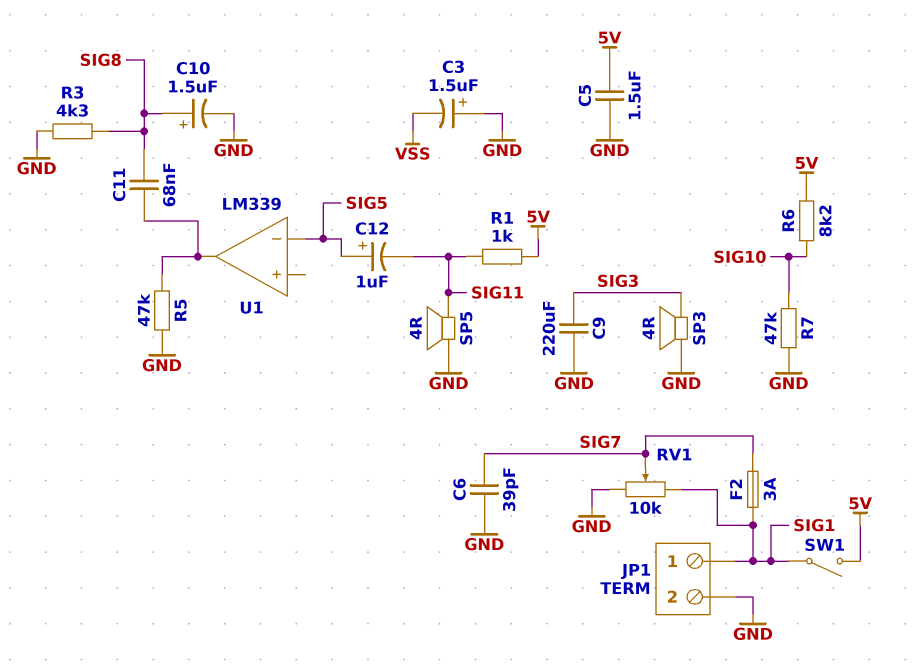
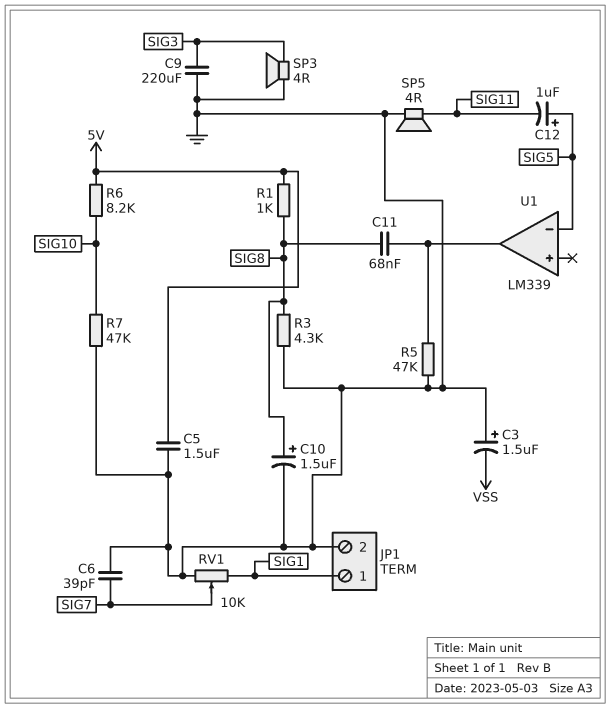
F2: 3A (SIG1, SIG7) -> none
R1: 1k (5V, SIG11) -> 1k (5V, SIG8)
SW1: switch (5V, SIG1) -> none

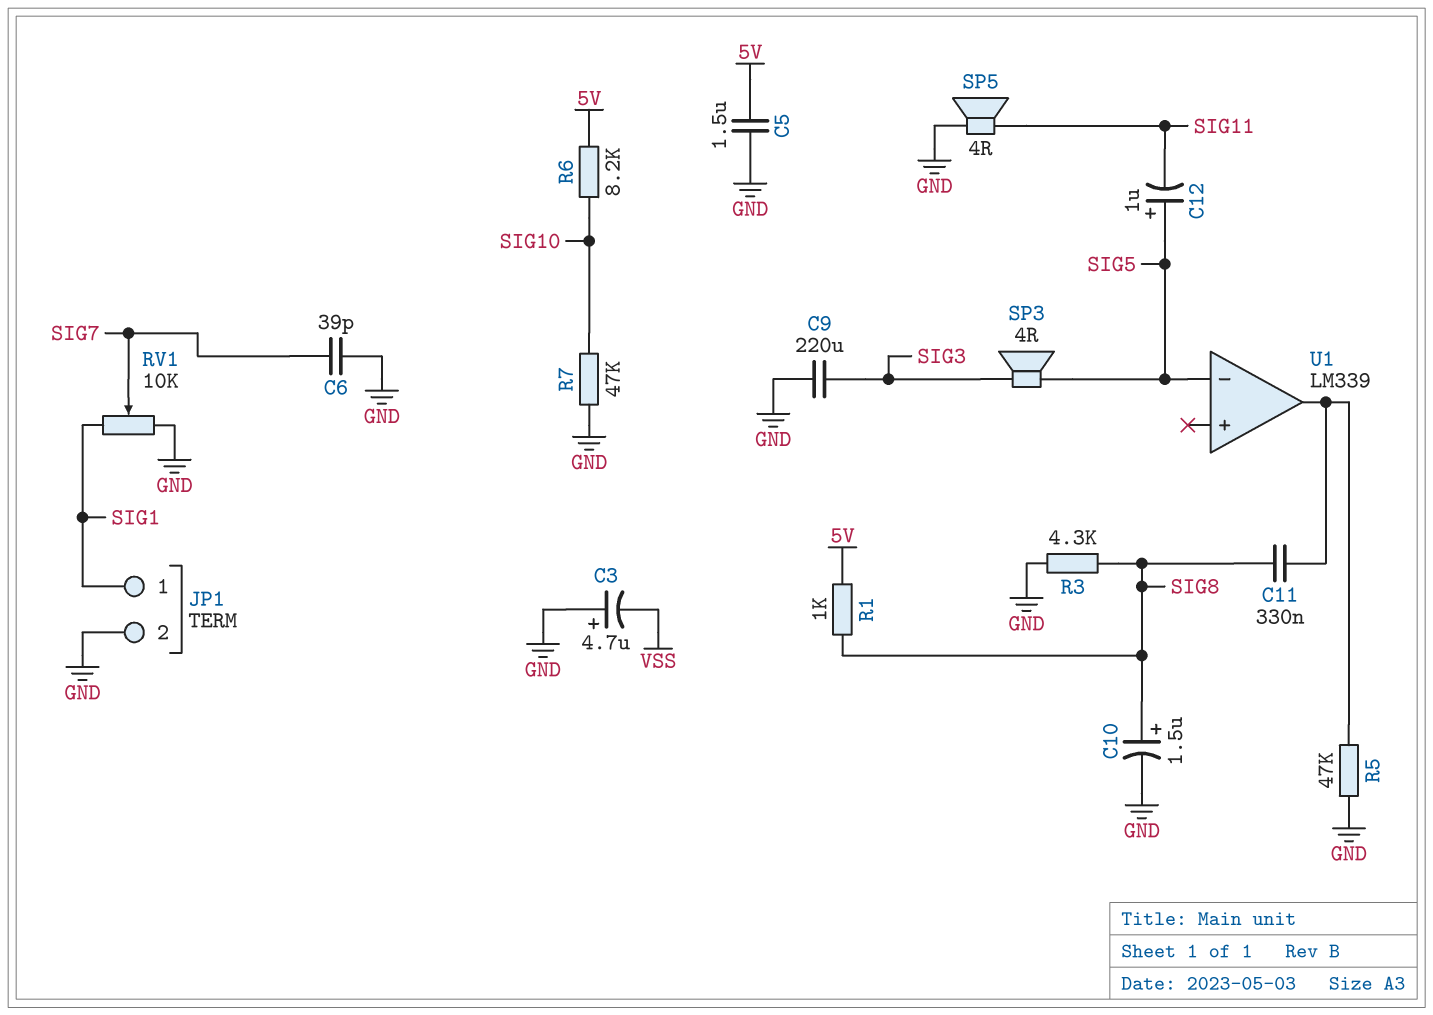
C3: 1.5uF (plus GND, minus VSS) -> 4.7uF (plus GND, minus VSS)
C11: 68nF (SIG8, U1/out) -> 330nF (SIG8, U1/out)
SP3: speaker 4R (GND, SIG3) -> speaker 4R (SIG3, SIG5)

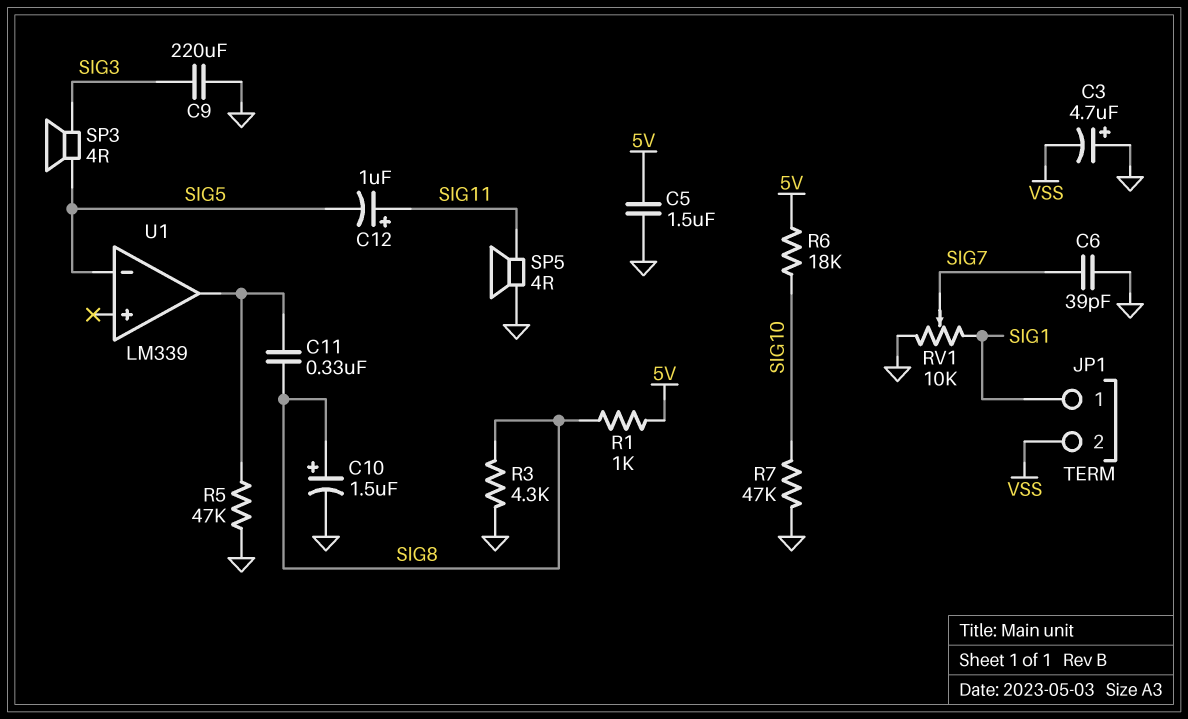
C12: 1uF (plus SIG5, minus SIG11) -> 1uF (plus SIG11, minus SIG5)
JP1 pin 2: GND -> VSS
R6: 8.2k (5V, SIG10) -> 18k (5V, SIG10)

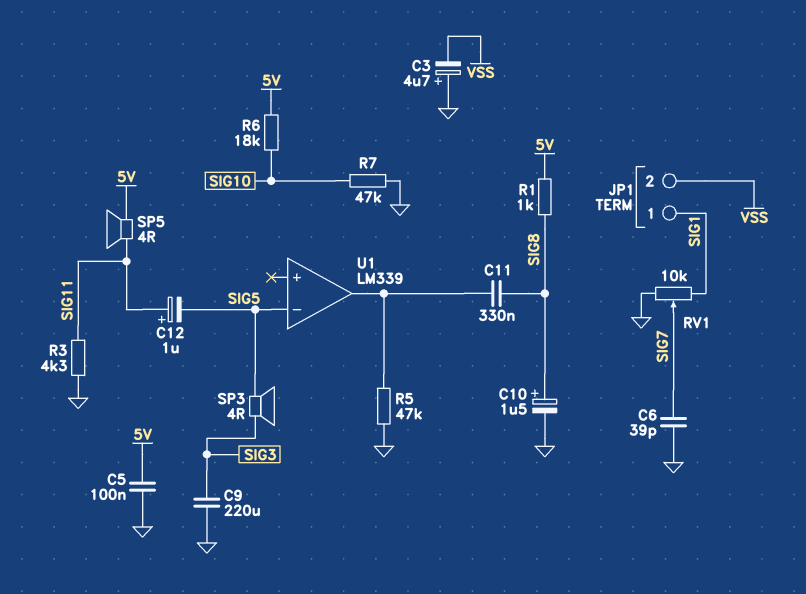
C5: 1.5uF (5V, GND) -> 100nF (5V, GND)
R3: 4.3k (GND, SIG8) -> 4.3k (GND, SIG11)
SP5: speaker 4R (GND, SIG11) -> speaker 4R (5V, SIG11)

